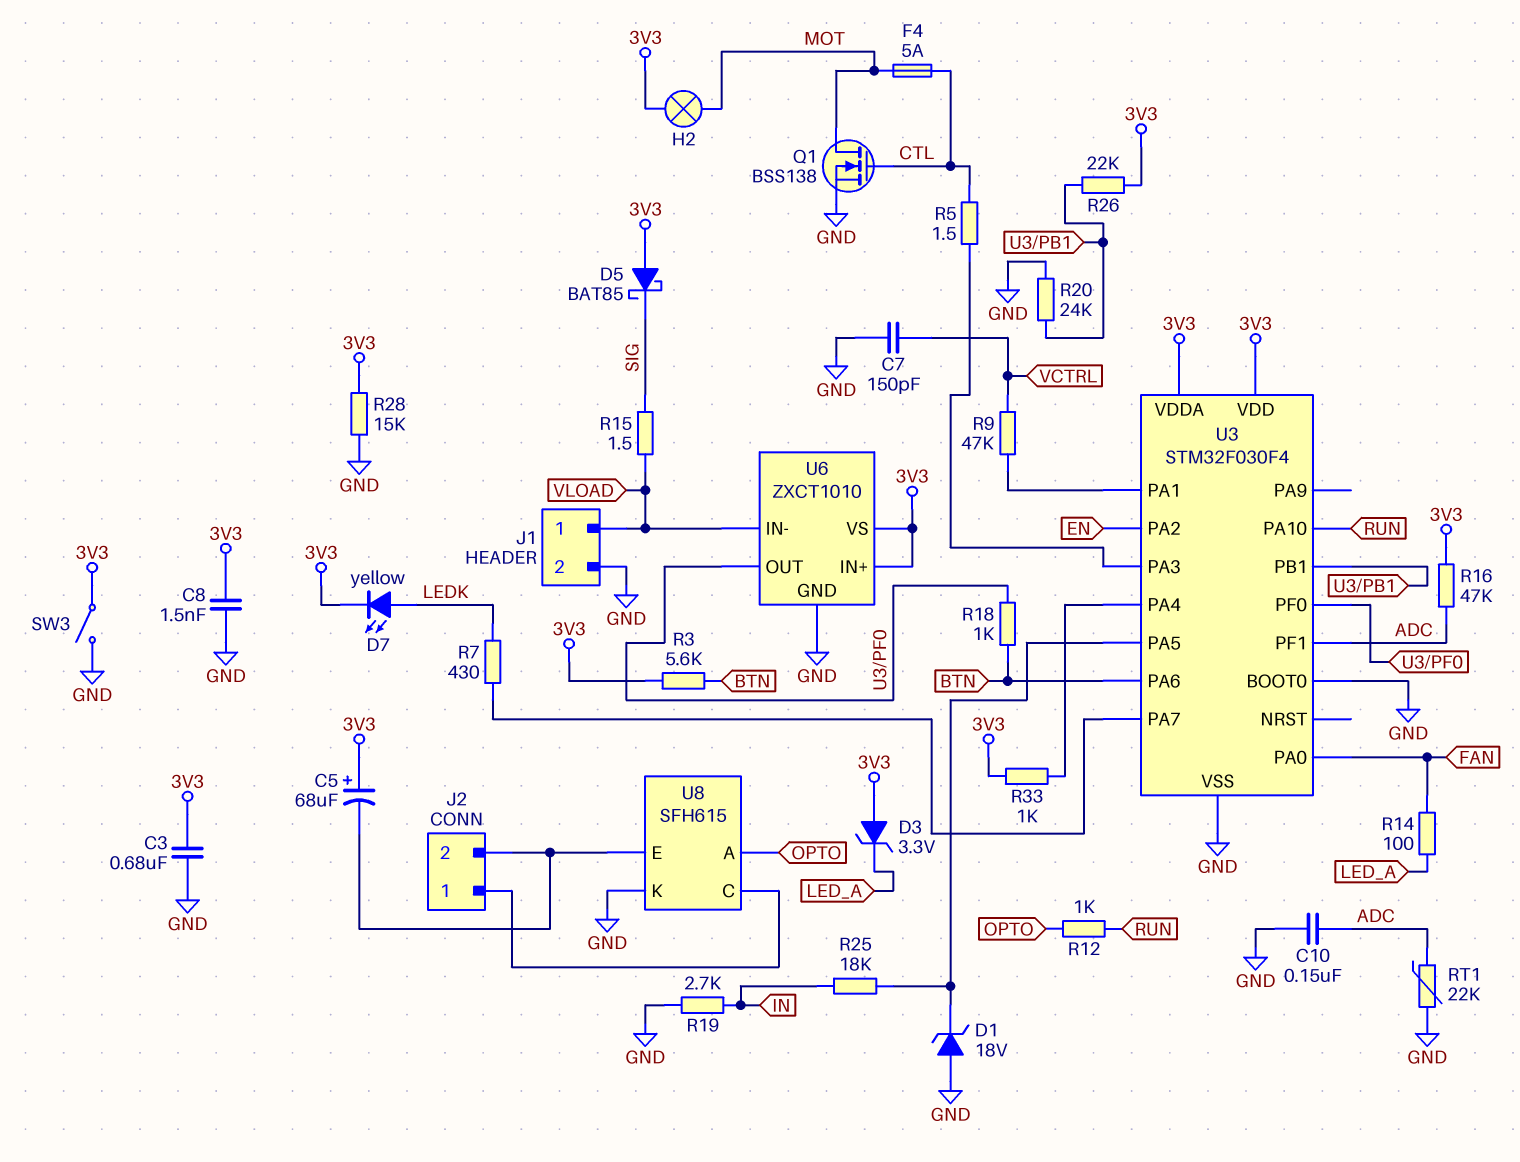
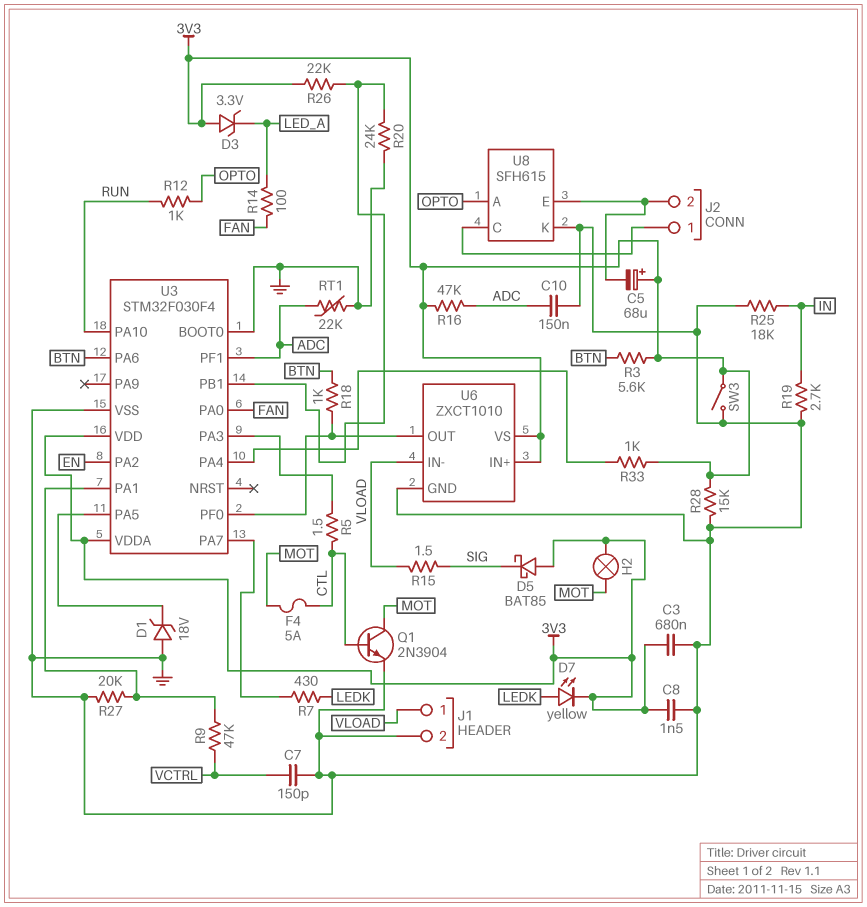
Q1: NMOS BSS138 (G CTL, D MOT, S GND) -> NPN 2N3904 (B CTL, C MOT, E GND)
R25: 18k (IN, U3/PA5) -> 18k (GND, IN)
R27: none -> 20k (GND, U3/PA1)

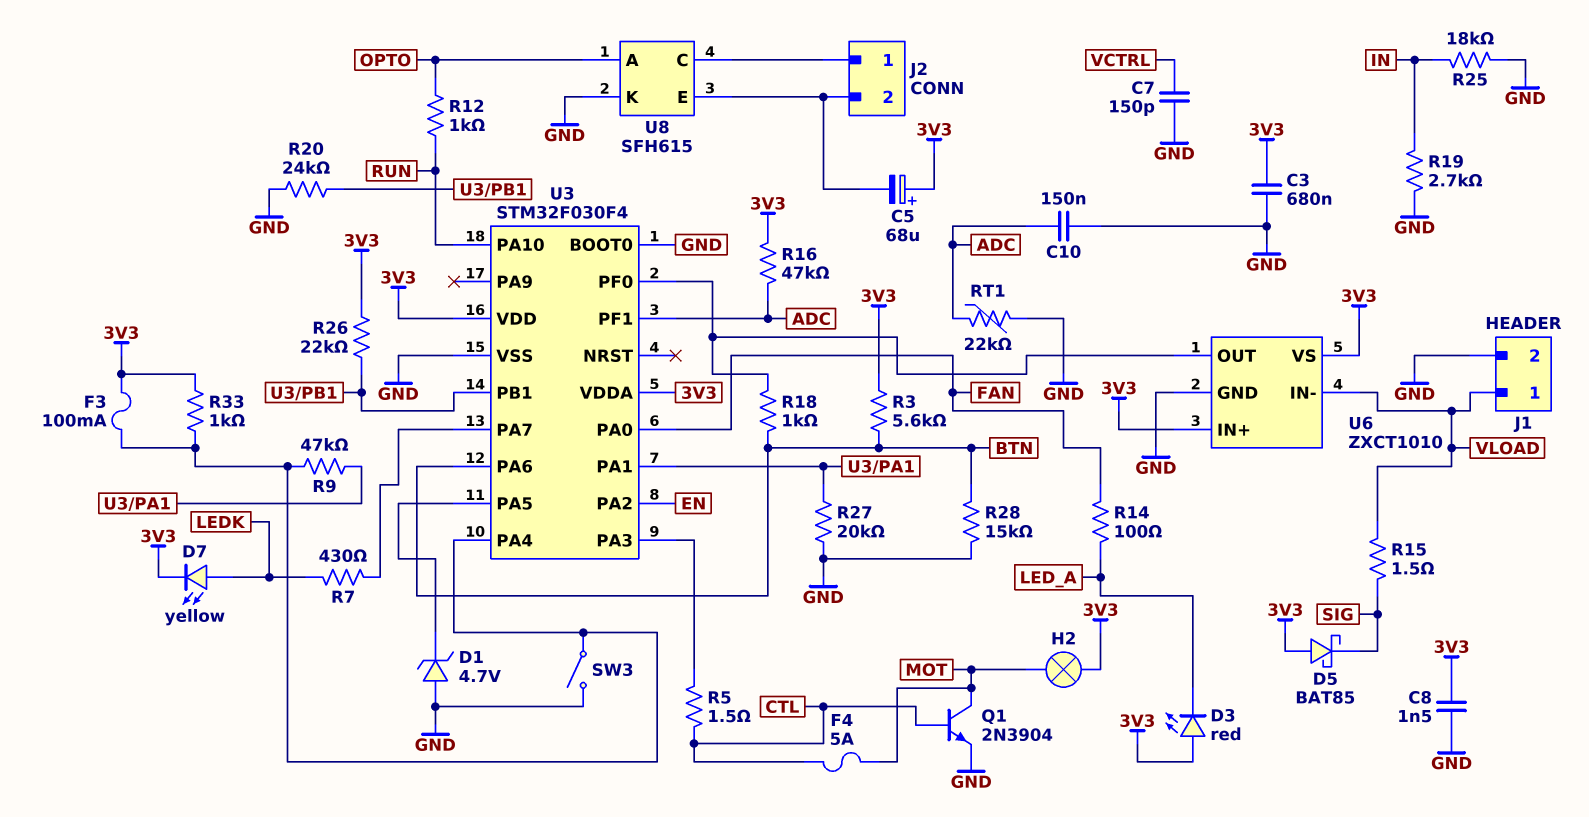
D1: zener 18V (A GND, K U3/PA5) -> zener 4.7V (A GND, K U3/PA5)
D3: zener 3.3V (A 3V3, K LED_A) -> LED red (A 3V3, K LED_A)
F3: none -> 100mA (3V3, U3/PA4)
R9: 47k (U3/PA1, VCTRL) -> 47k (U3/PA1, U3/PA4)
R28: 15k (3V3, GND) -> 15k (BTN, GND)
SW3: switch (3V3, GND) -> switch (GND, U3/PA4)

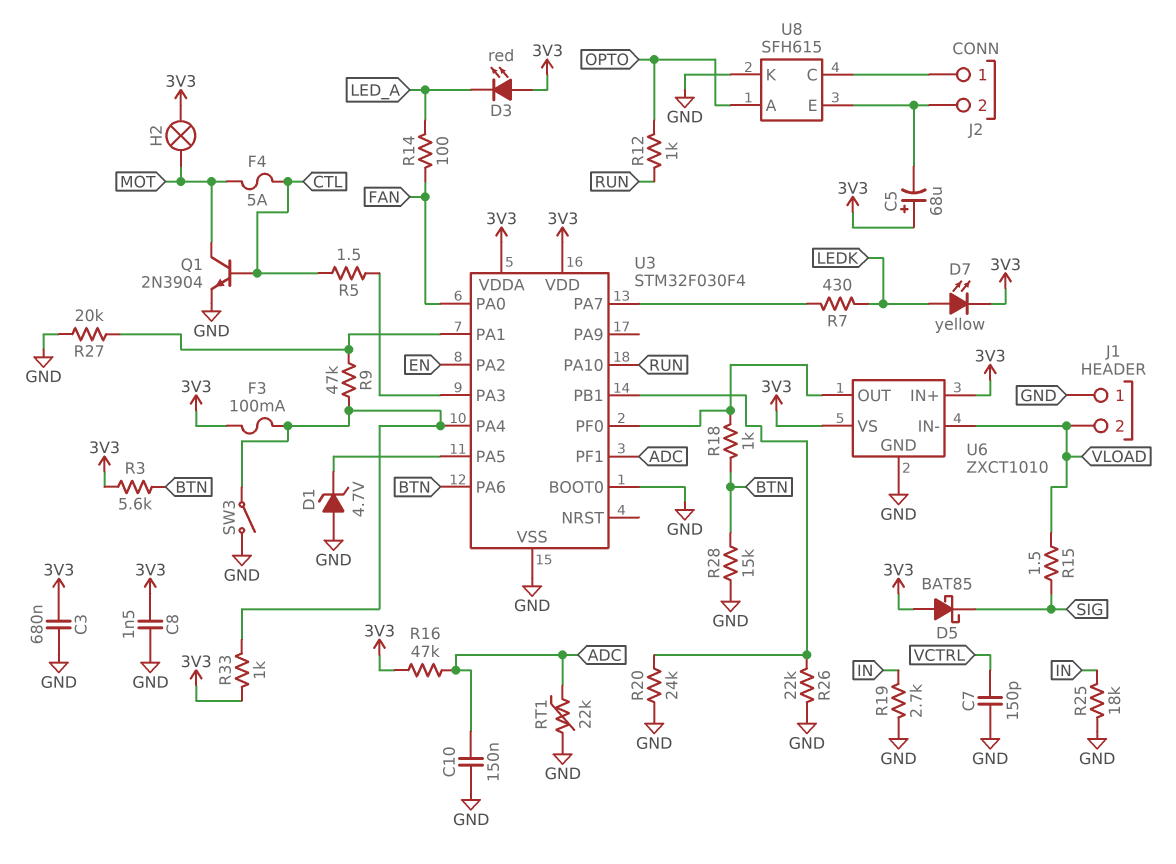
J1 pin 1: VLOAD -> GND
J1 pin 2: GND -> VLOAD
R26: 22k (3V3, U3/PB1) -> 22k (GND, U3/PB1)

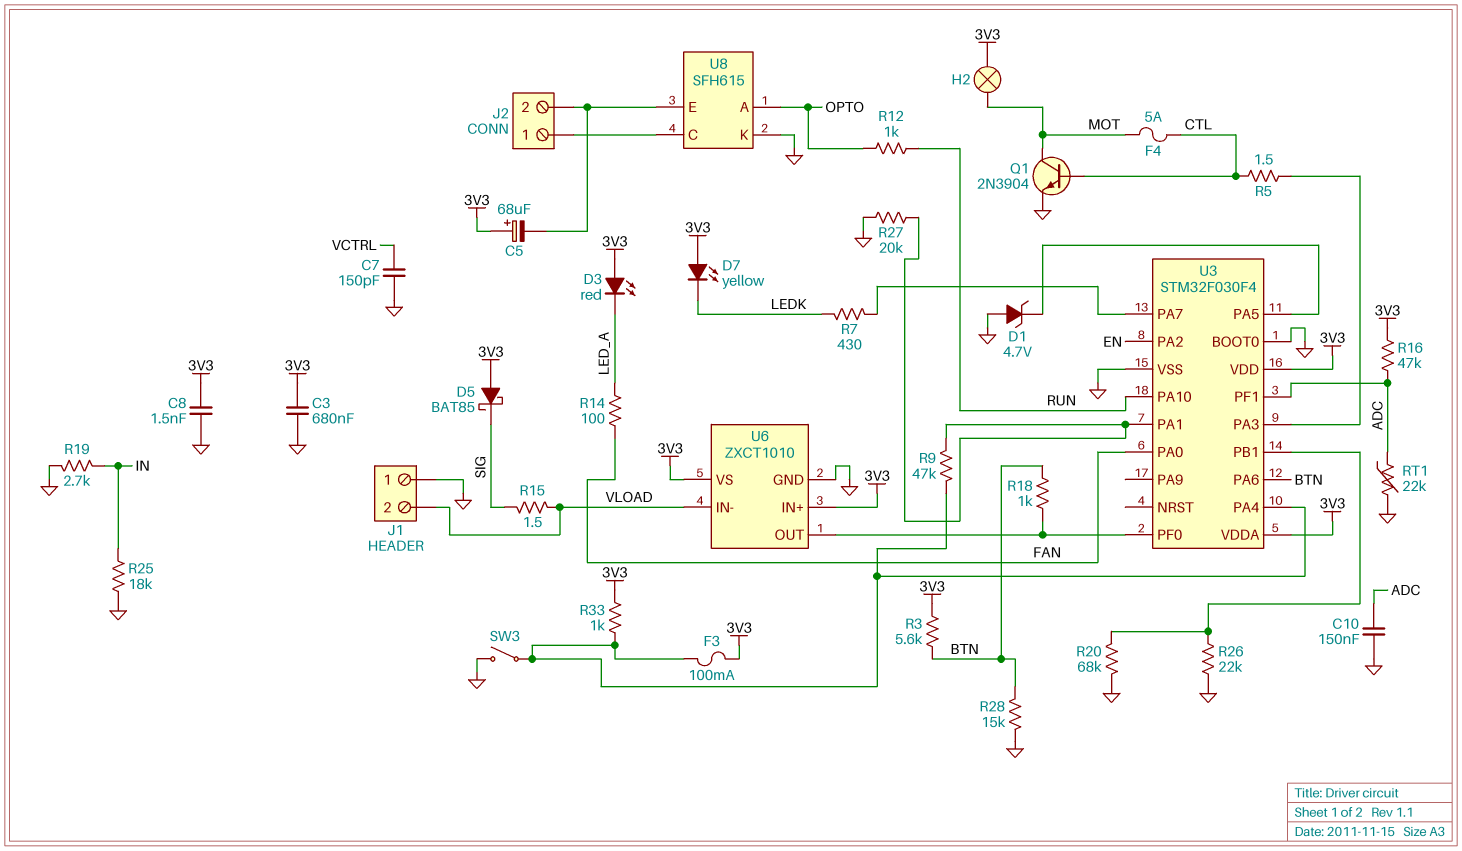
D7: LED yellow (A LEDK, K 3V3) -> LED yellow (A 3V3, K LEDK)
R20: 24k (GND, U3/PB1) -> 68k (GND, U3/PB1)

